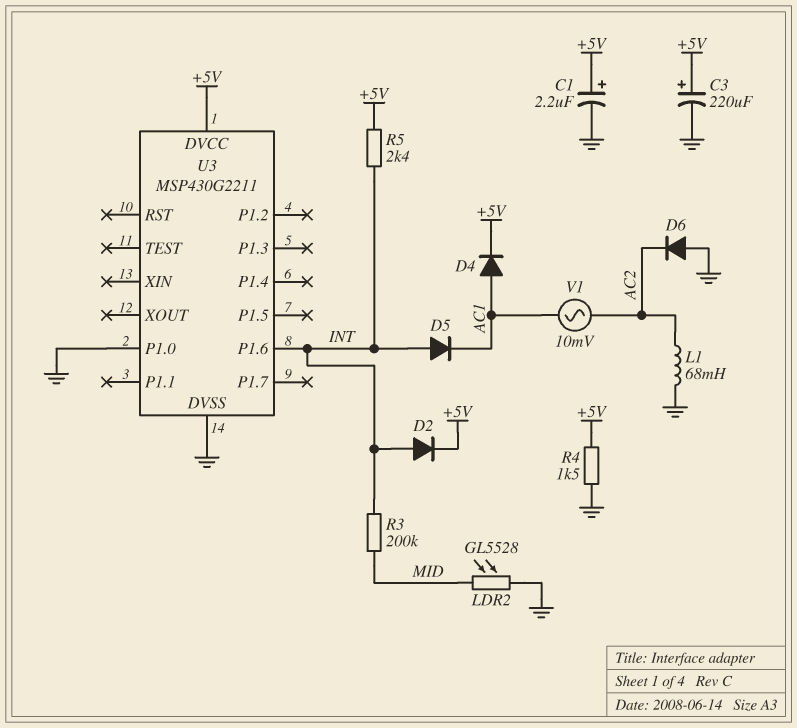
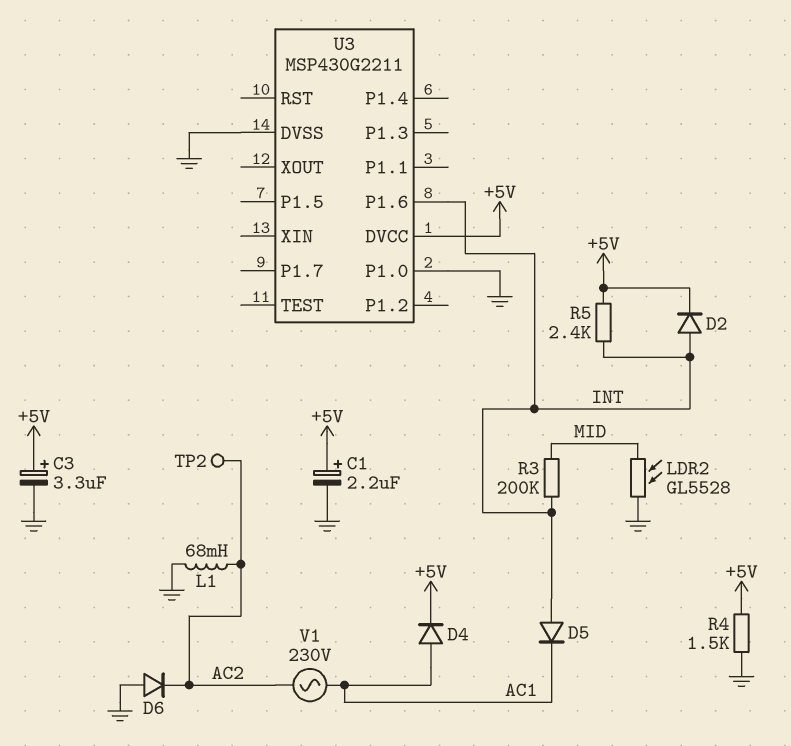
C3: 220uF (plus +5V, minus GND) -> 3.3uF (plus +5V, minus GND)
TP2: none -> test point (AC2)
V1: AC 10mV (AC1, AC2) -> AC 230V (AC1, AC2)

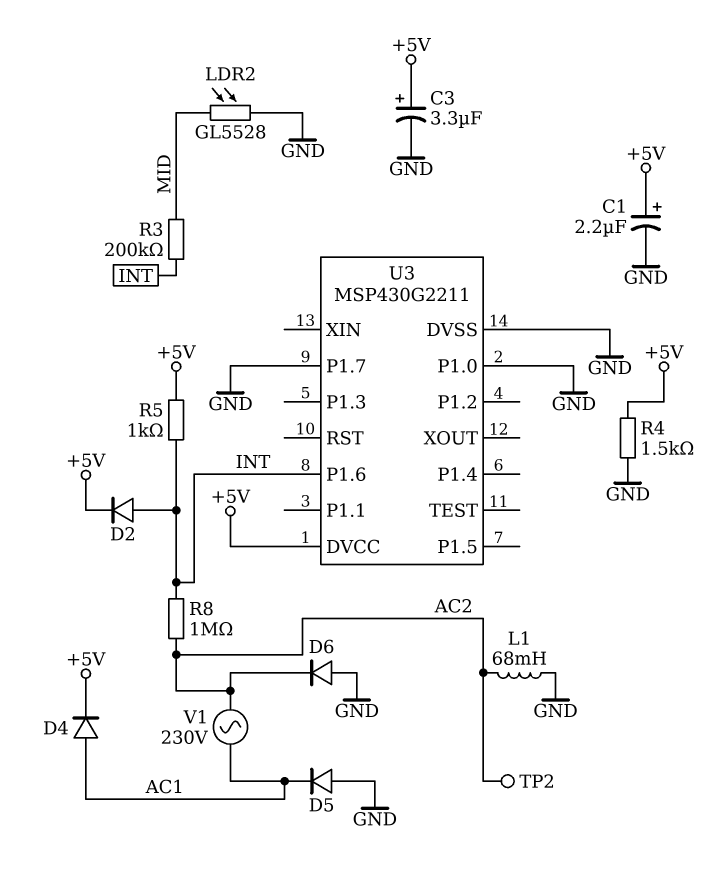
D5: diode (A INT, K AC1) -> diode (A GND, K AC1)
R5: 2.4k (+5V, INT) -> 1k (+5V, INT)
R8: none -> 1M (AC2, INT)
U3 pin P1.7: none -> GND

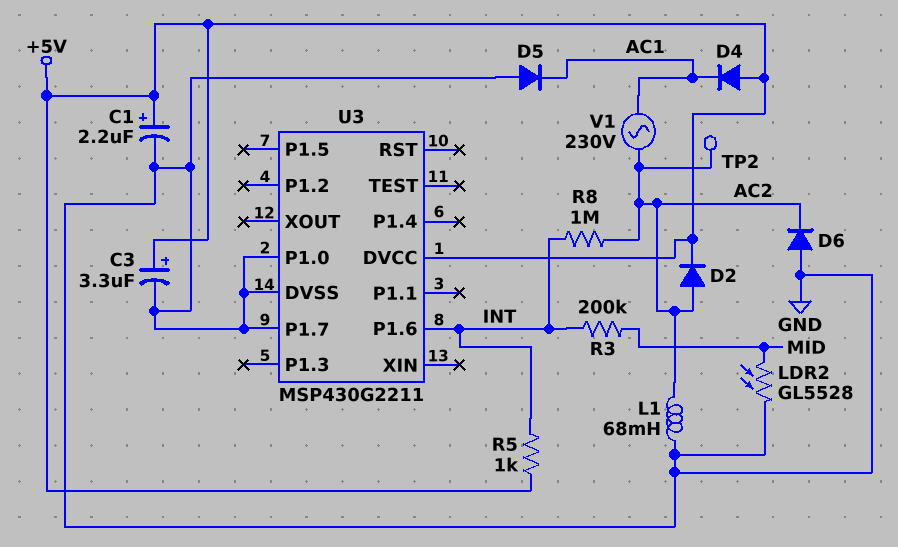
D2: diode (A INT, K +5V) -> diode (A AC2, K +5V)
D4: diode (A AC1, K +5V) -> diode (A +5V, K AC1)
R4: 1.5k (+5V, GND) -> none

